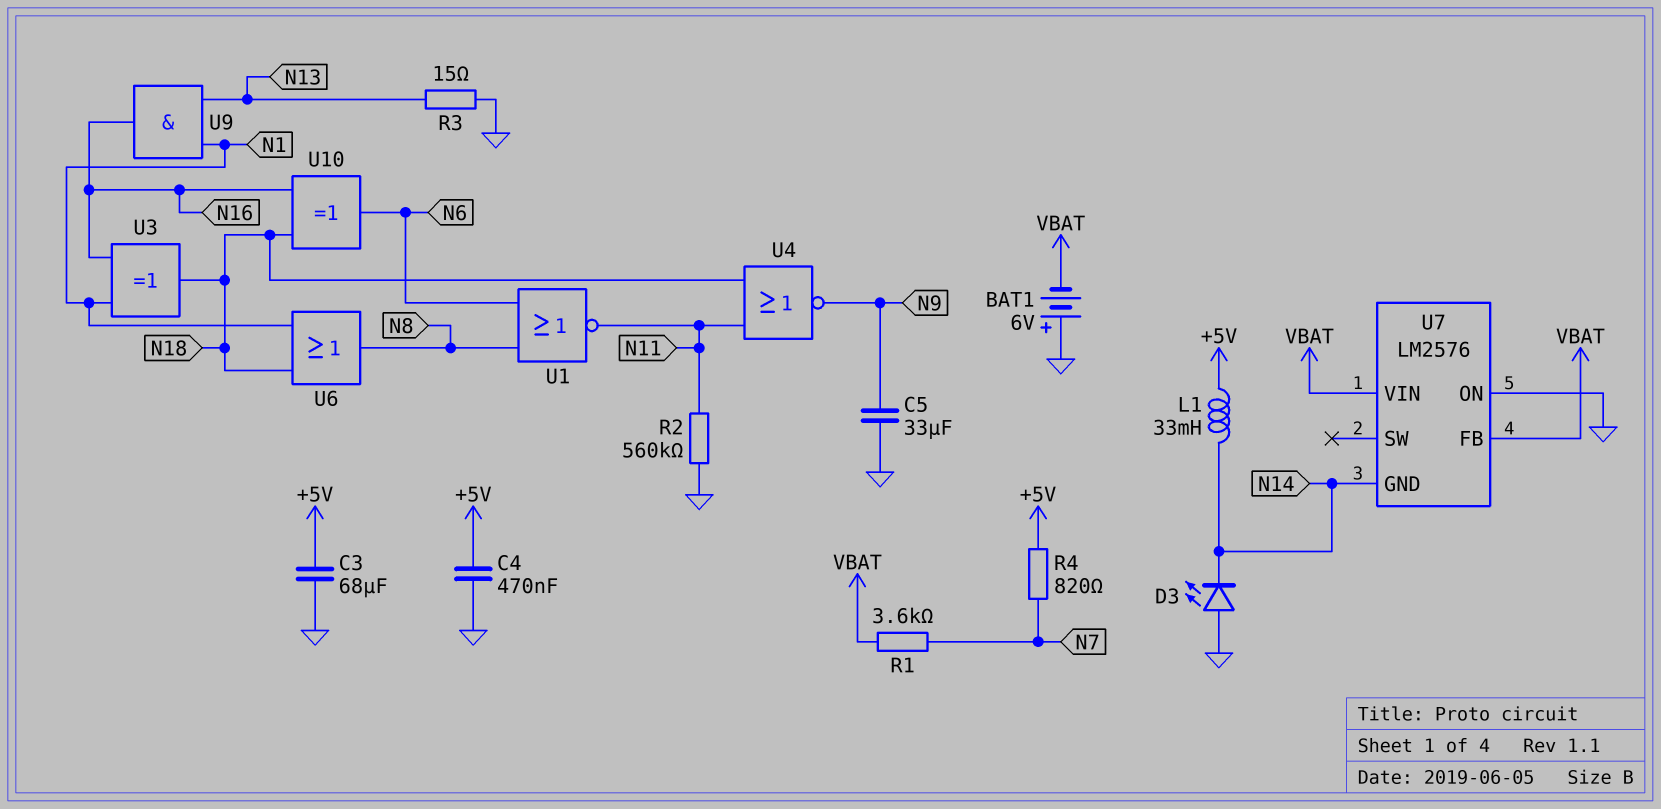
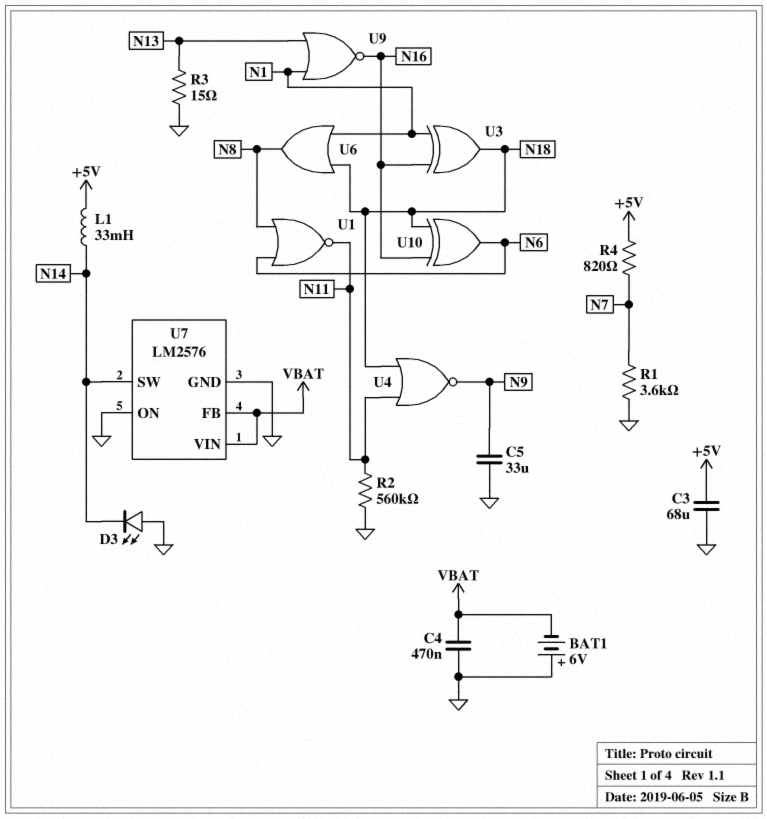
C4: 470nF (+5V, GND) -> 470nF (GND, VBAT)
R1: 3.6k (N7, VBAT) -> 3.6k (GND, N7)
U7 pin GND: N14 -> GND
U7 pin SW: none -> N14
U9: AND (in N1, in N13, out N16) -> NOR (in N1, in N13, out N16)

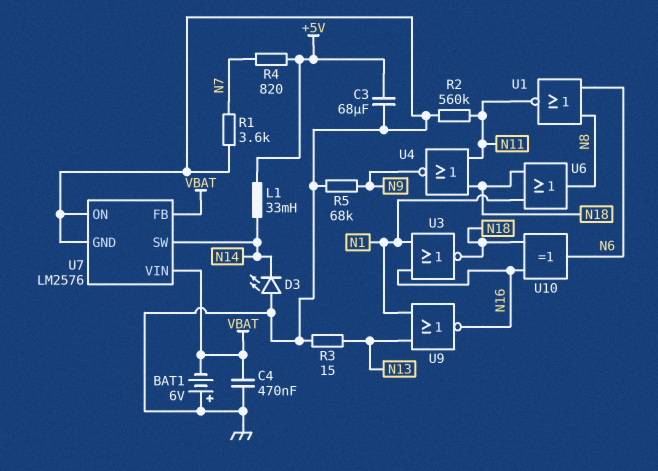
C5: 33uF (GND, N9) -> none
R5: none -> 68k (GND, N9)
U3: XOR (in N1, in N16, out N18) -> NOR (in N1, in N16, out N18)

